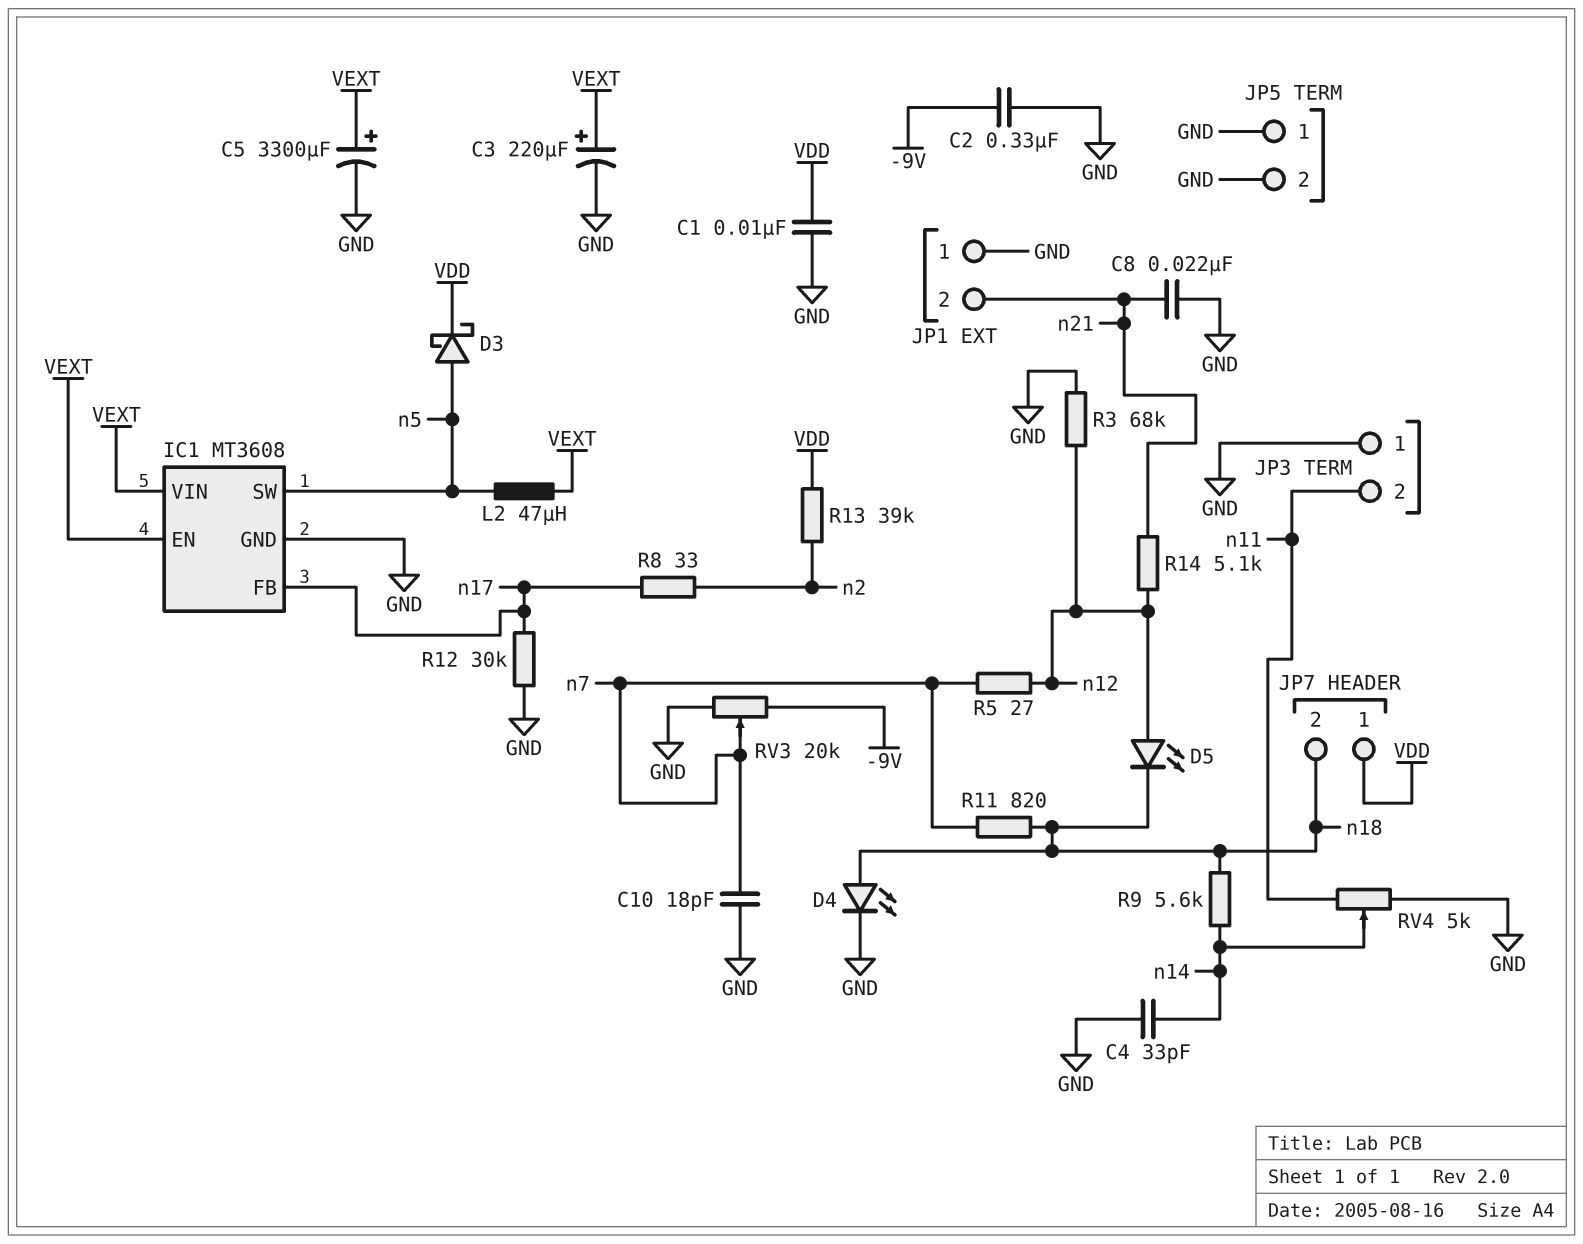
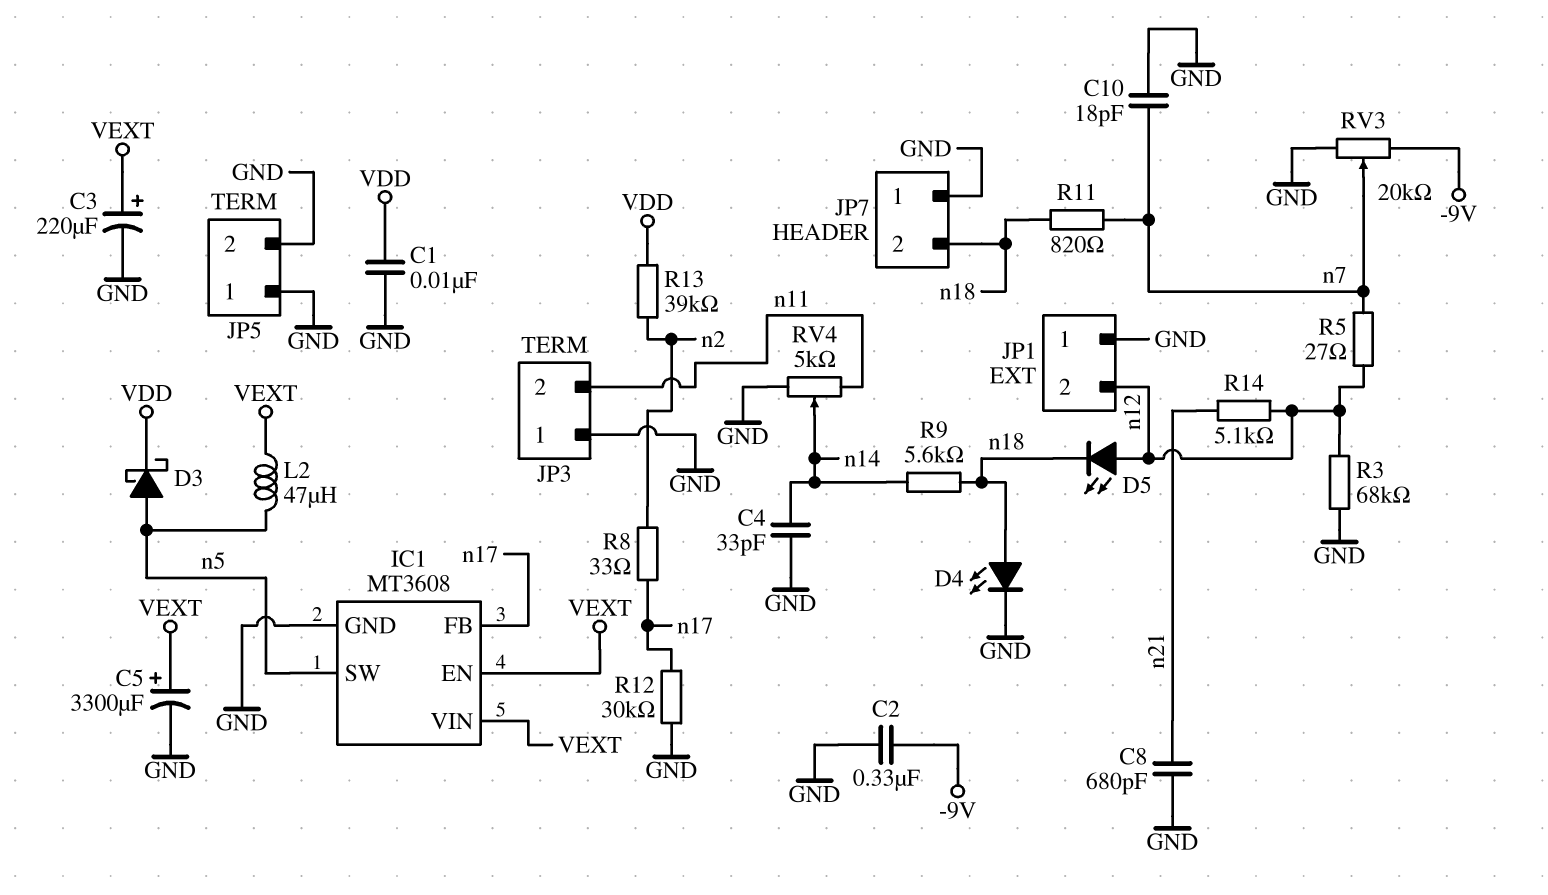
C8: 22nF (GND, n21) -> 680pF (GND, n21)
JP1 pin 2: n21 -> n12
JP7 pin 1: VDD -> GND

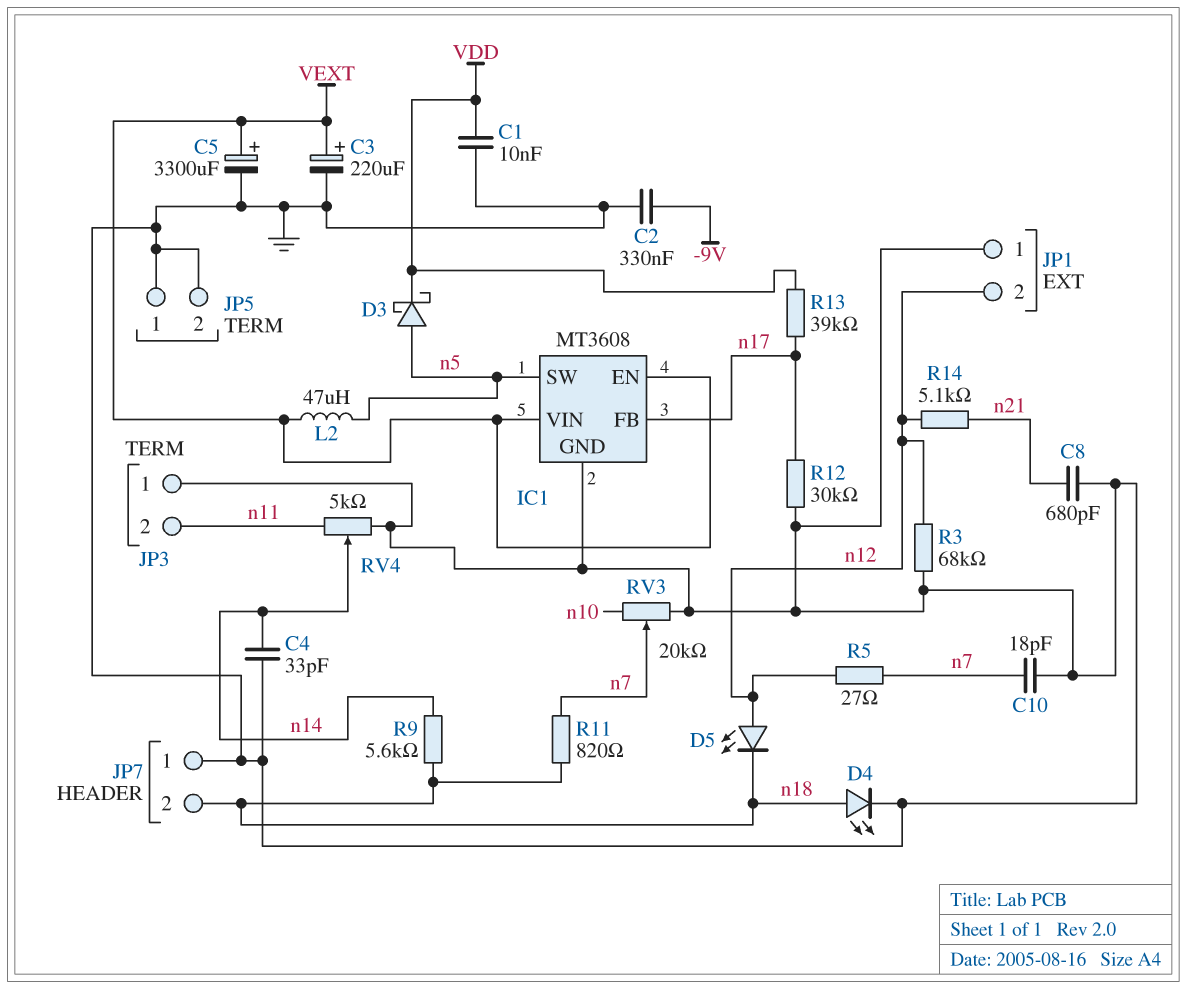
R8: 33 (n2, n17) -> none
R13: 39k (VDD, n2) -> 39k (VDD, n17)
RV3: 20k (-9V, GND, wiper n7) -> 20k (GND, n10, wiper n7)

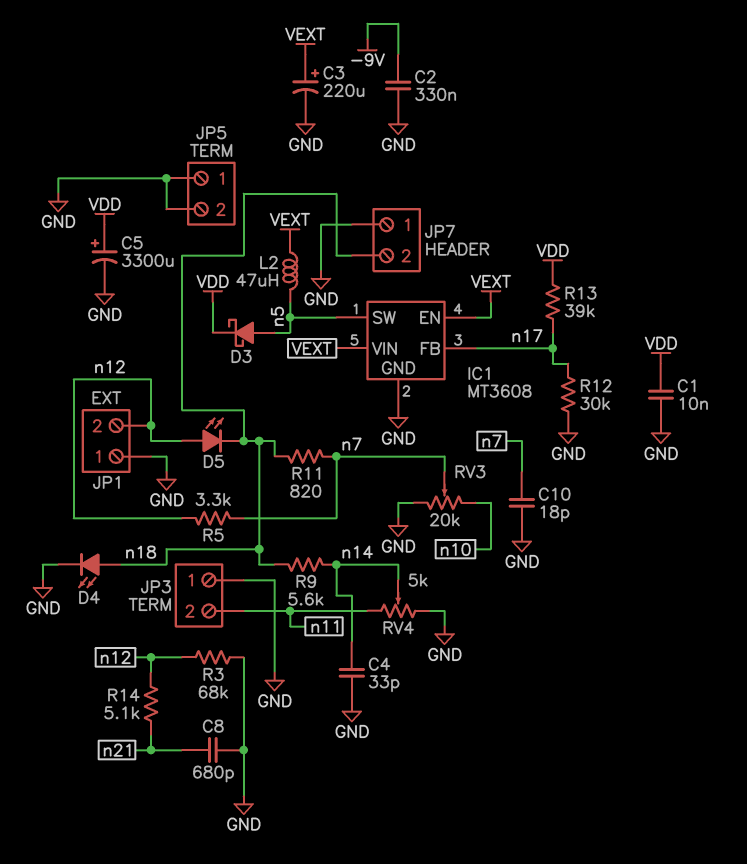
C5: 3300uF (plus VEXT, minus GND) -> 3300uF (plus VDD, minus GND)
R5: 27 (n7, n12) -> 3.3k (n7, n12)

